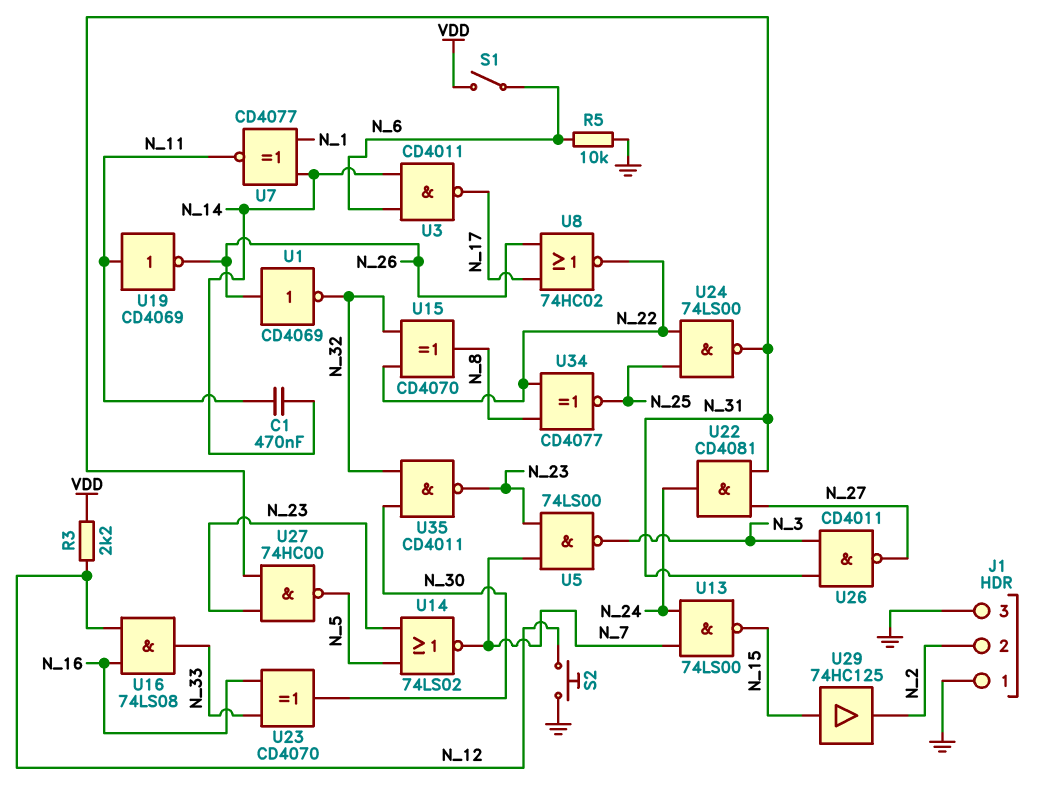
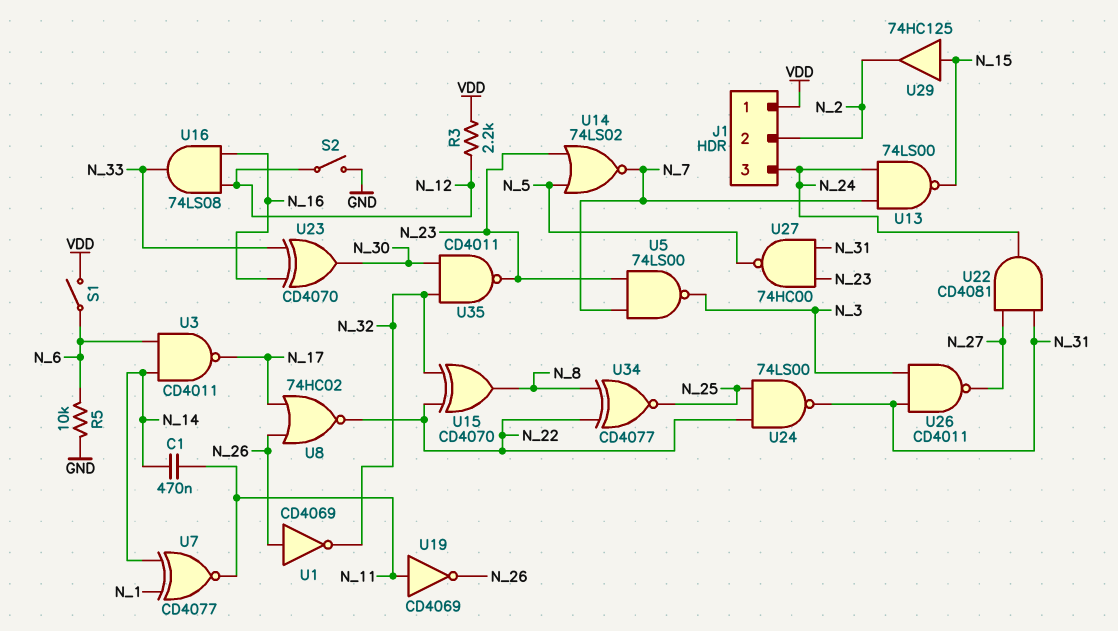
J1 pin 1: GND -> VDD
J1 pin 3: GND -> N_24
S2: button (GND, N_12) -> switch (GND, N_12)

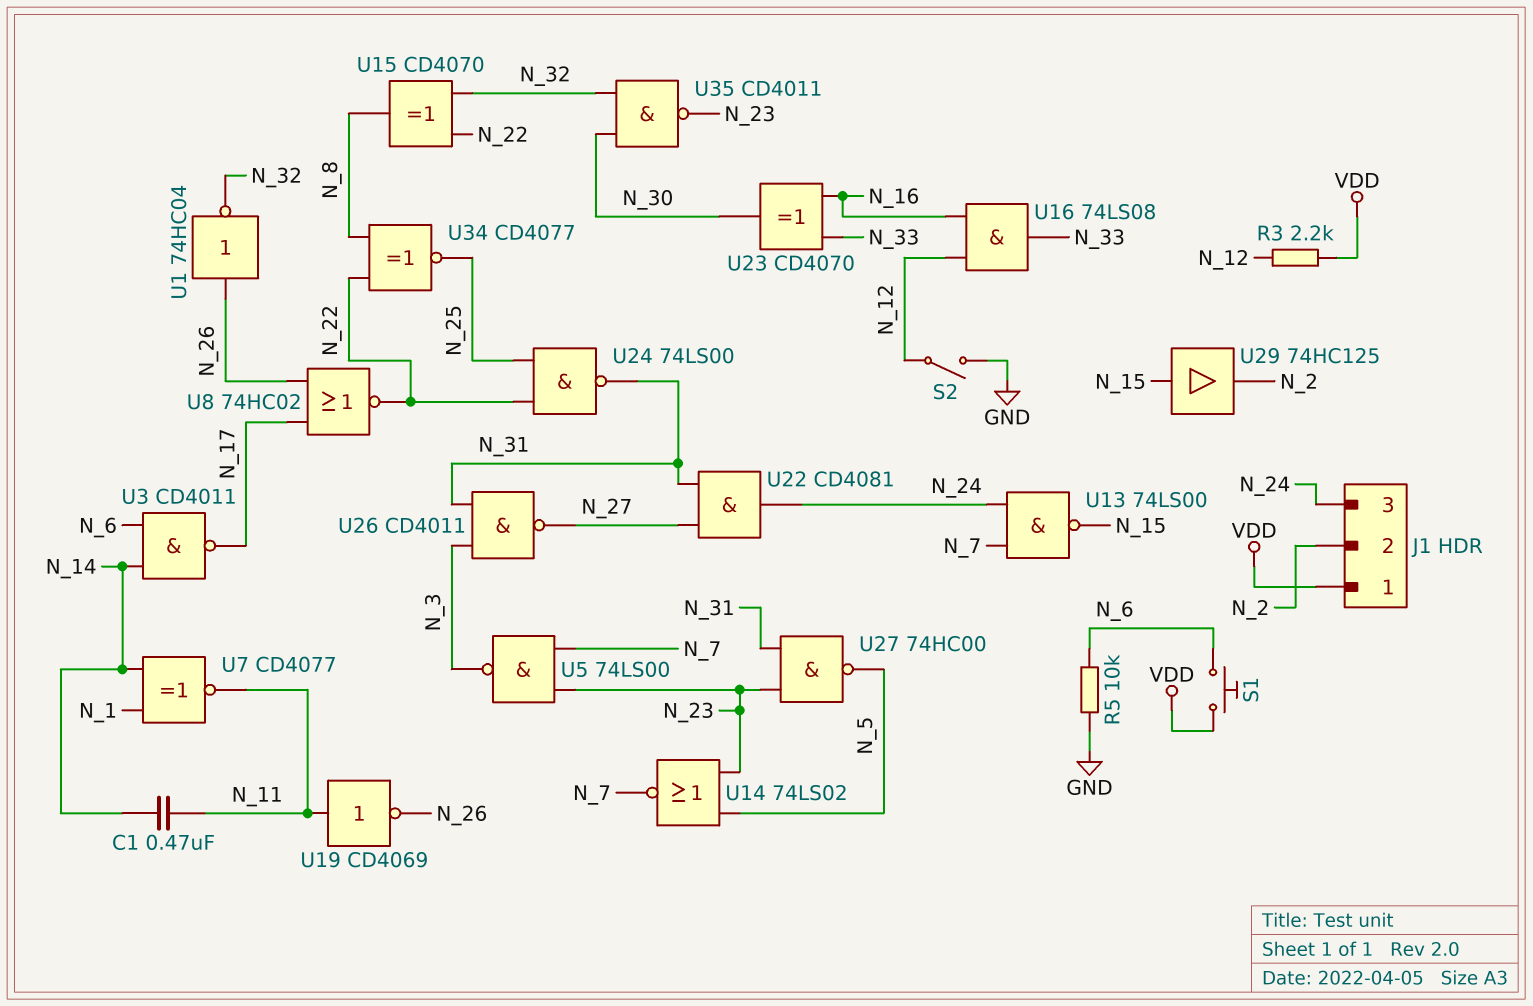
S1: switch (N_6, VDD) -> button (N_6, VDD)
U1: NOT CD4069 (in N_26, out N_32) -> NOT 74HC04 (in N_26, out N_32)

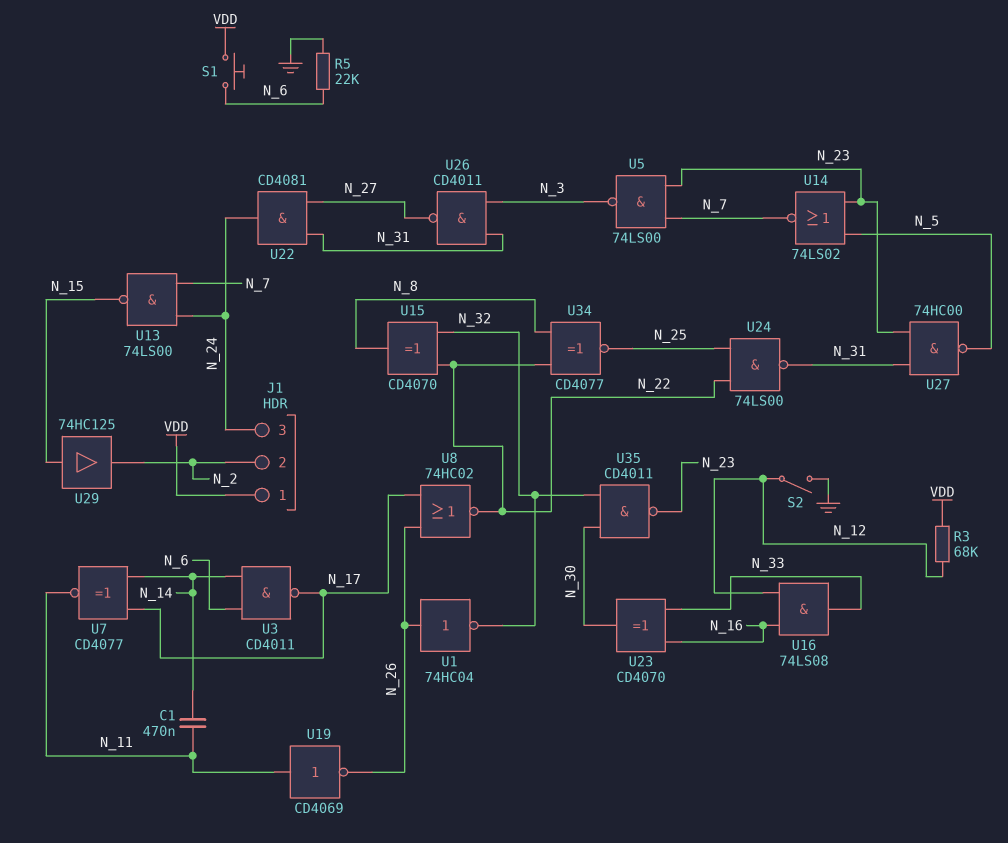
R3: 2.2k (N_12, VDD) -> 68k (N_12, VDD)
R5: 10k (GND, N_6) -> 22k (GND, N_6)
U7: XNOR CD4077 (in N_1, in N_14, out N_11) -> XNOR CD4077 (in N_14, in N_17, out N_11)

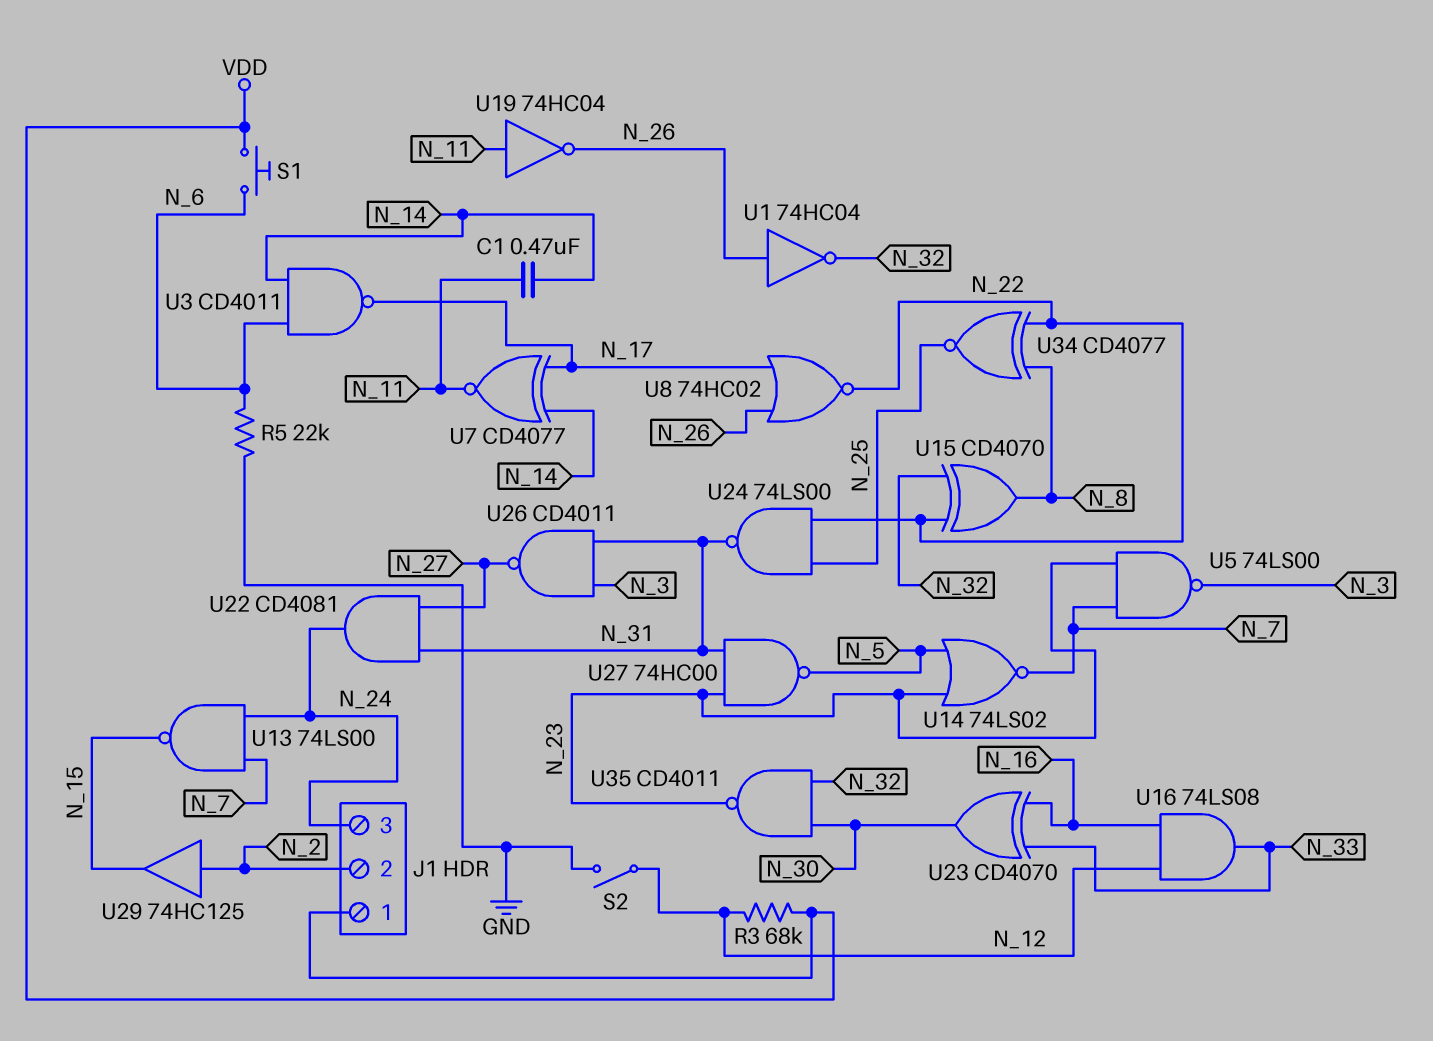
U19: NOT CD4069 (in N_11, out N_26) -> NOT 74HC04 (in N_11, out N_26)
U29: buffer 74HC125 (in N_15, out N_2) -> buffer 74HC125 (in N_2, out N_15)

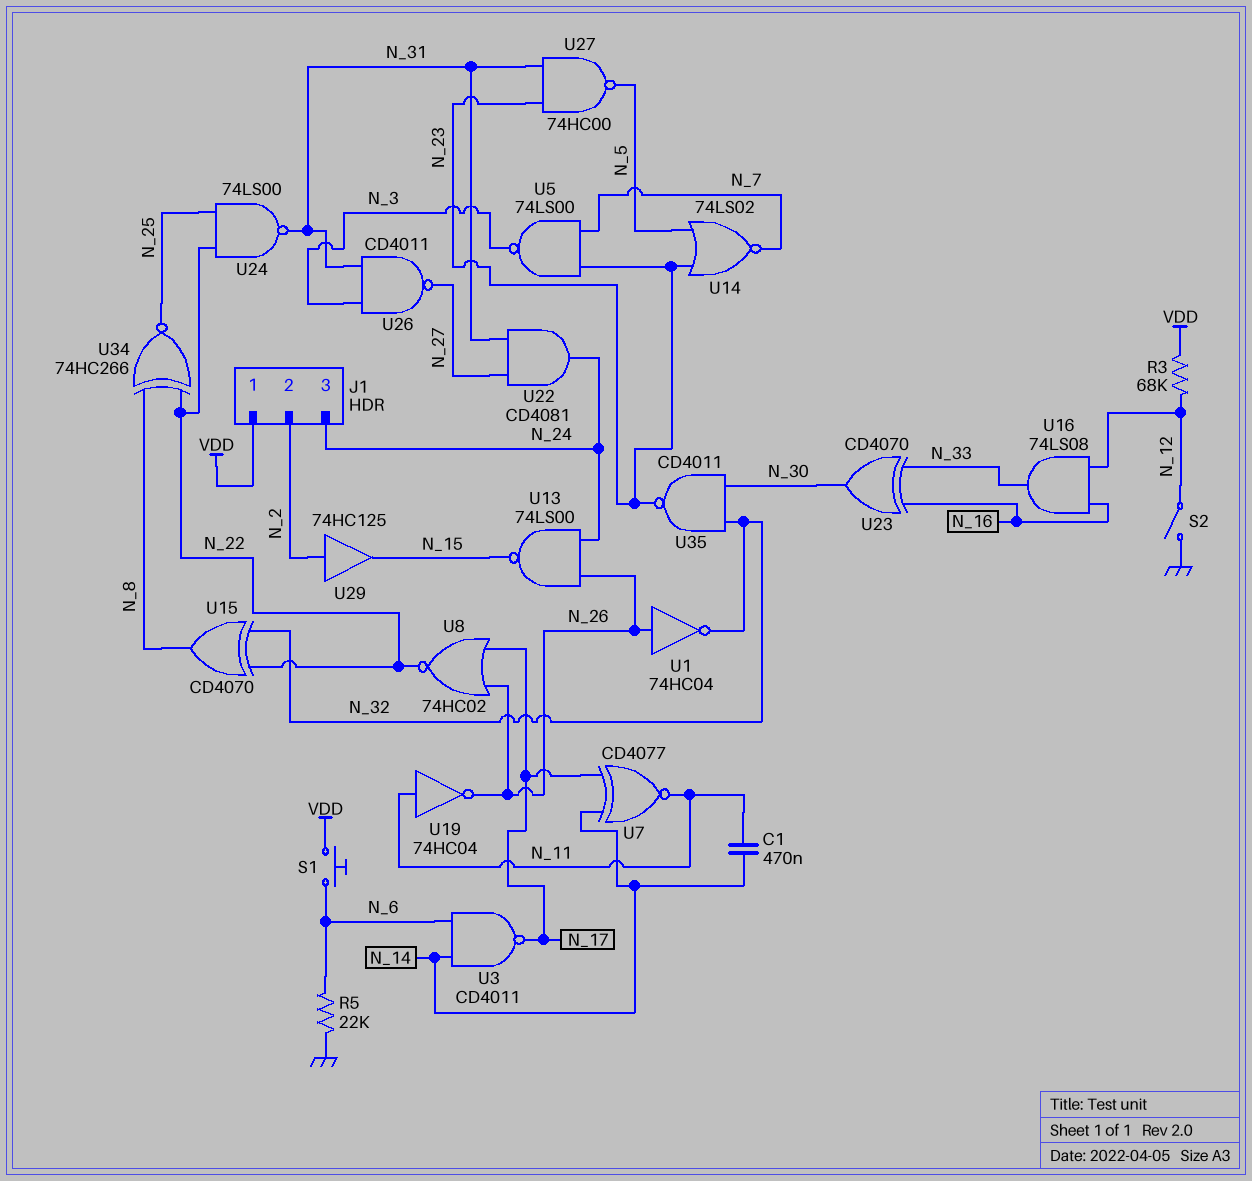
U13: NAND 74LS00 (in N_7, in N_24, out N_15) -> NAND 74LS00 (in N_24, in N_26, out N_15)
U34: XNOR CD4077 (in N_8, in N_22, out N_25) -> XNOR 74HC266 (in N_8, in N_22, out N_25)

